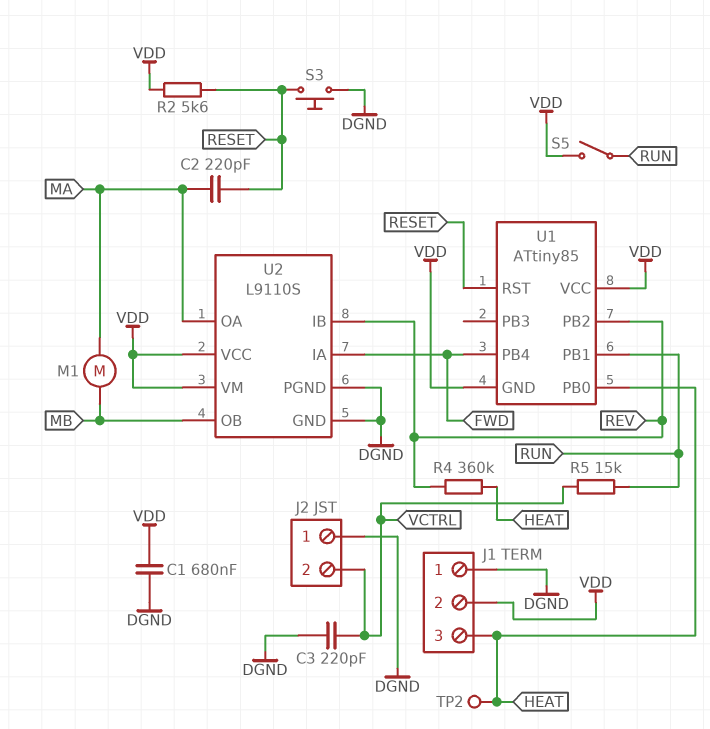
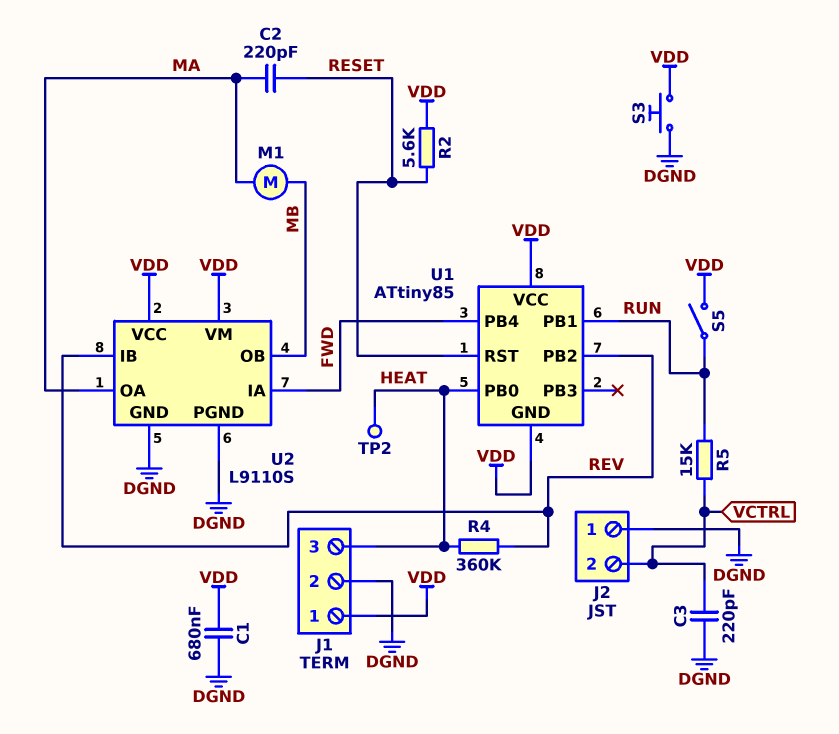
J1 pin 1: DGND -> VDD
J1 pin 2: VDD -> DGND
S3: button (DGND, RESET) -> button (DGND, VDD)

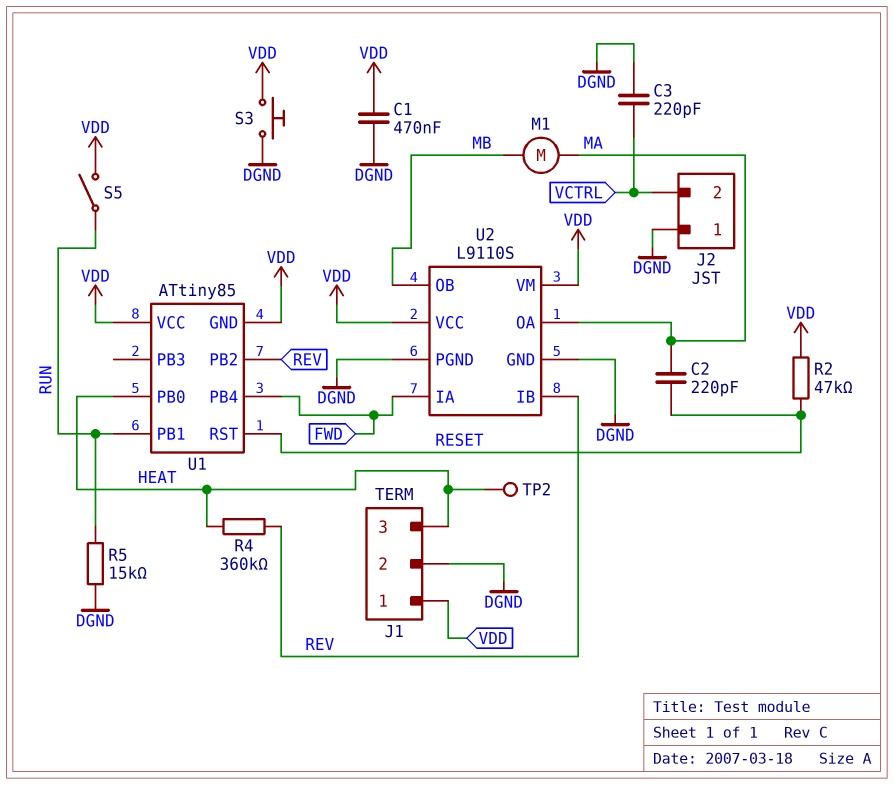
C1: 680nF (DGND, VDD) -> 470nF (DGND, VDD)
R2: 5.6k (RESET, VDD) -> 47k (RESET, VDD)
R5: 15k (RUN, VCTRL) -> 15k (DGND, RUN)

